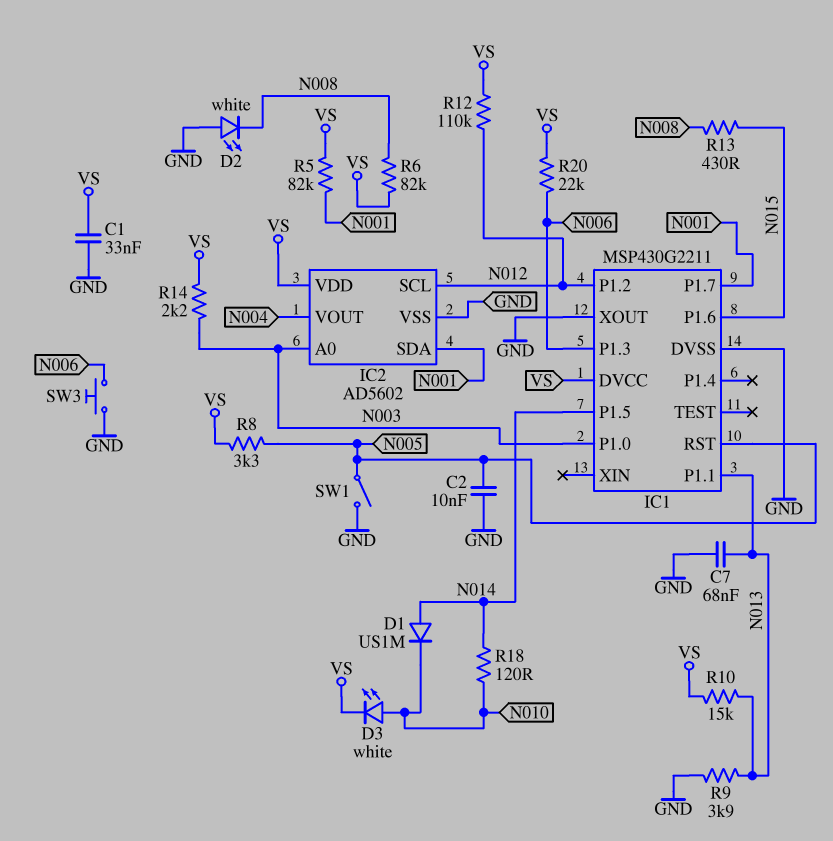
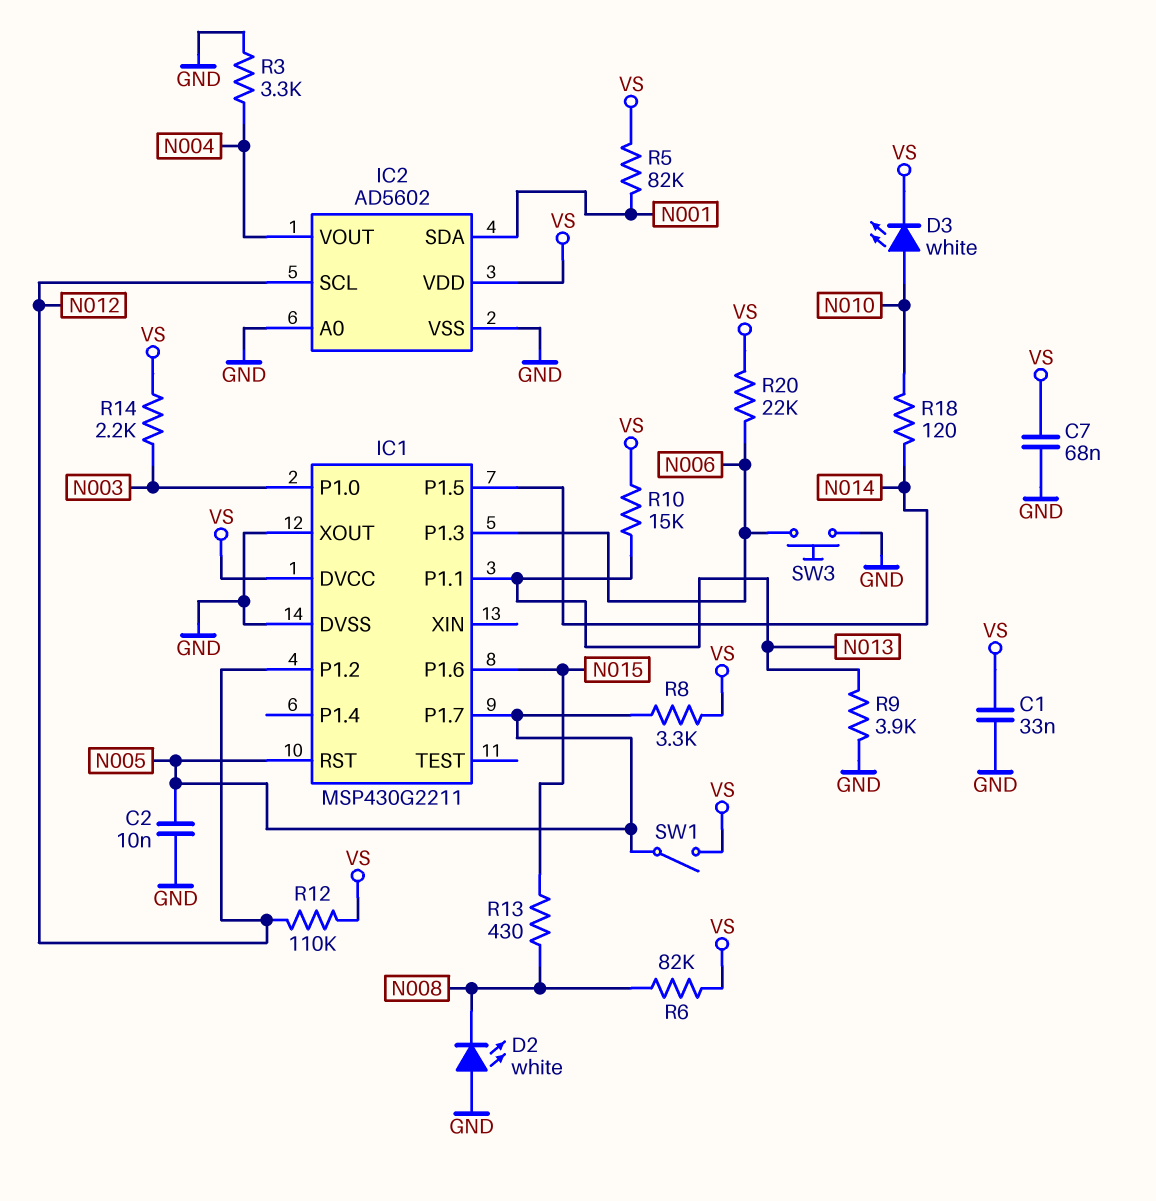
C7: 68nF (GND, N013) -> 68nF (GND, VS)
D1: diode US1M (A N014, K N010) -> none
IC1 pin P1.7: N001 -> N005
IC2 pin A0: N003 -> GND
R3: none -> 3.3k (GND, N004)
SW1: switch (GND, N005) -> switch (N005, VS)

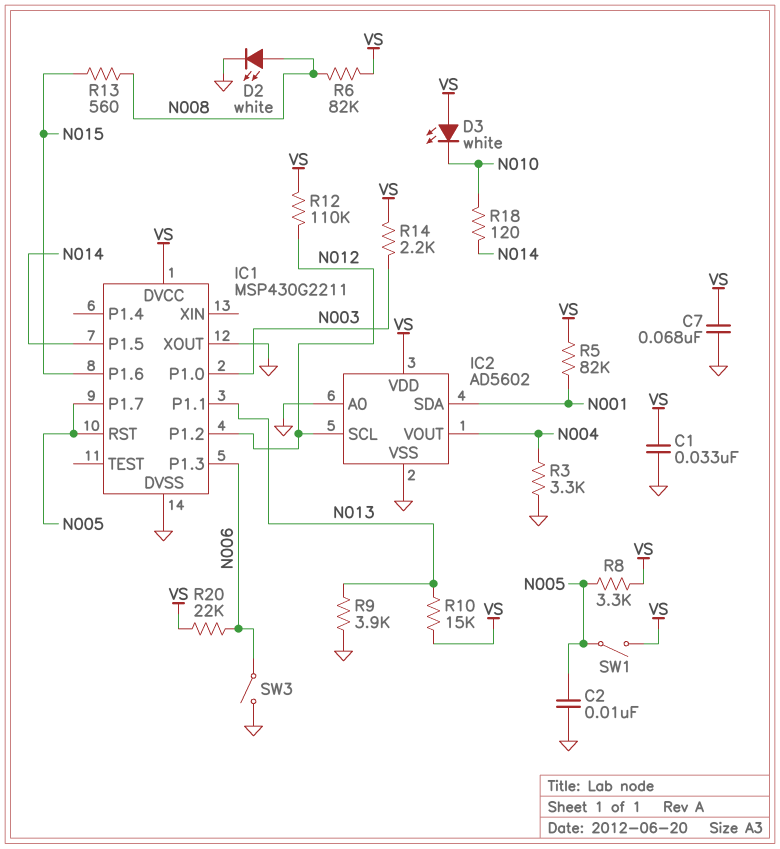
D2: LED white (A GND, K N008) -> LED white (A N008, K GND)
D3: LED white (A N010, K VS) -> LED white (A VS, K N010)
R13: 430 (N008, N015) -> 560 (N008, N015)
SW3: button (GND, N006) -> switch (GND, N006)

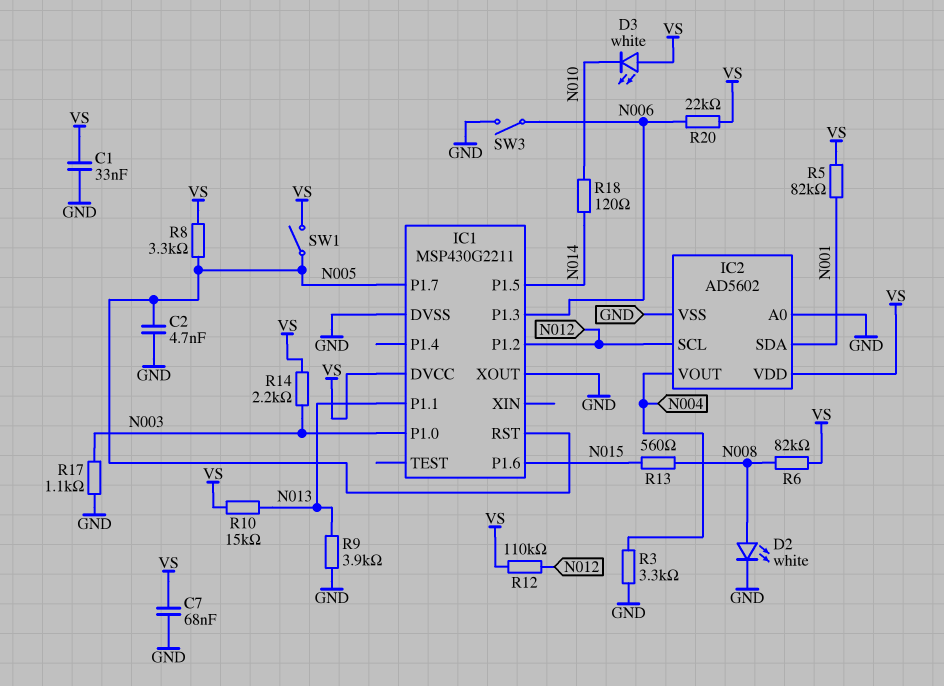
C2: 10nF (GND, N005) -> 4.7nF (GND, N005)
R17: none -> 1.1k (GND, N003)

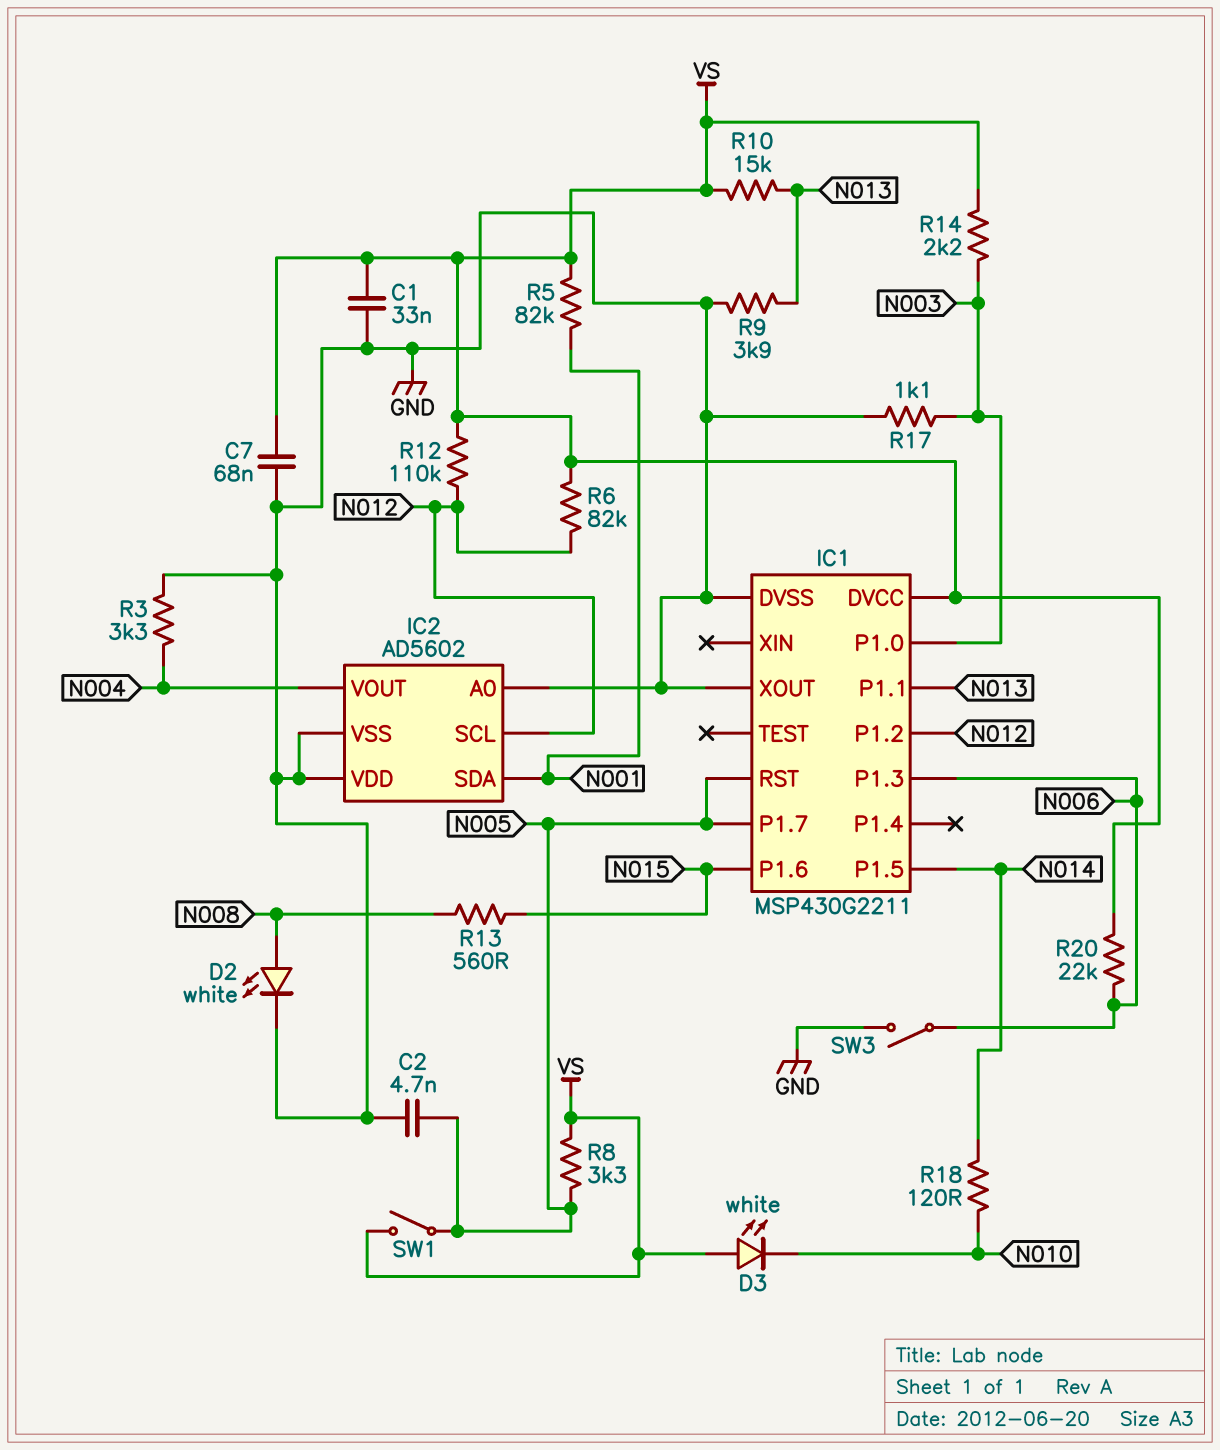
IC2 pin VDD: VS -> GND
R6: 82k (N008, VS) -> 82k (N012, VS)

